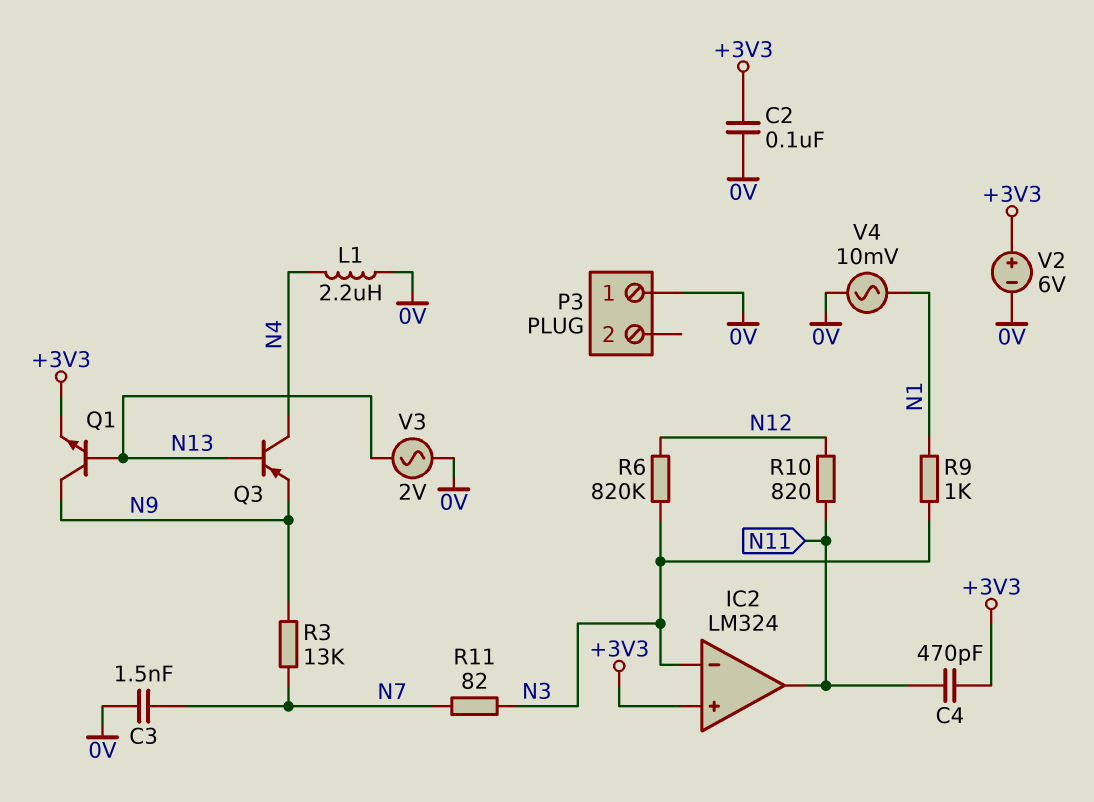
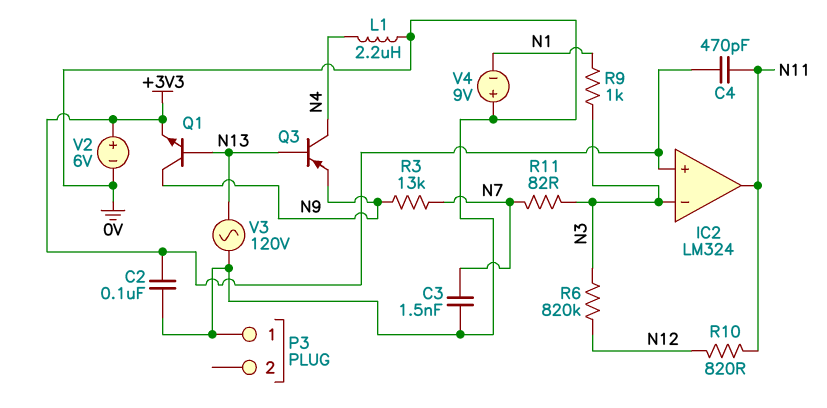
V3: AC 2V (0V, N13) -> AC 120V (0V, N13)
V4: AC 10mV (0V, N1) -> 9V (plus 0V, minus N1)

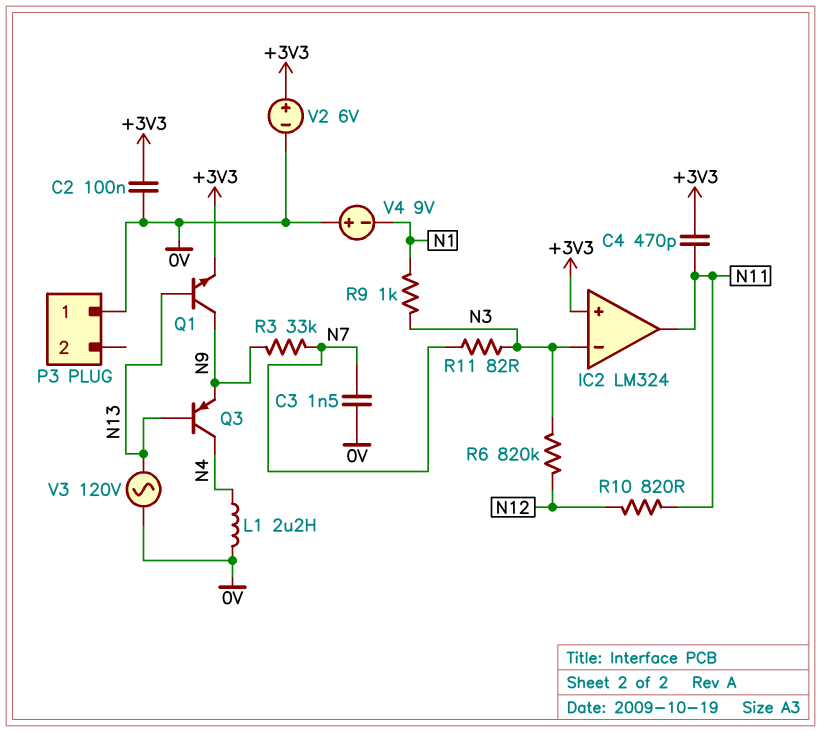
R3: 13k (N7, N9) -> 33k (N7, N9)

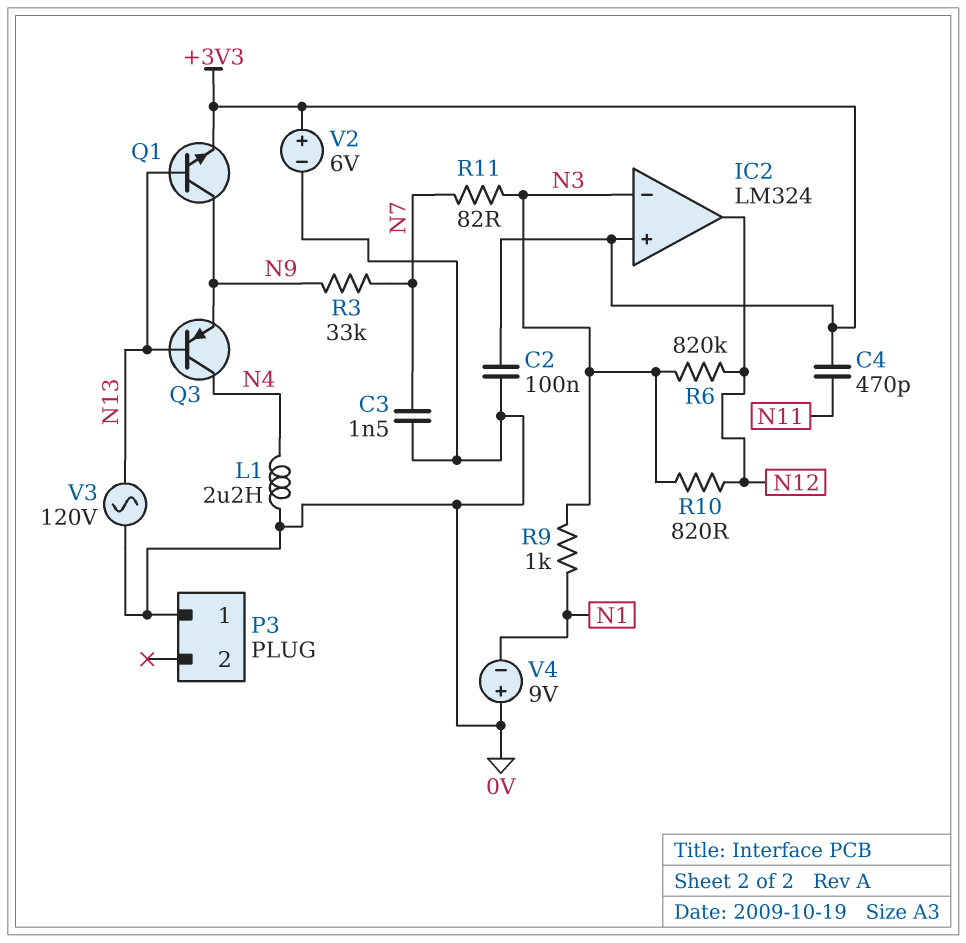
IC2 pin out: N11 -> N12
R10: 820 (N11, N12) -> 820 (N3, N12)

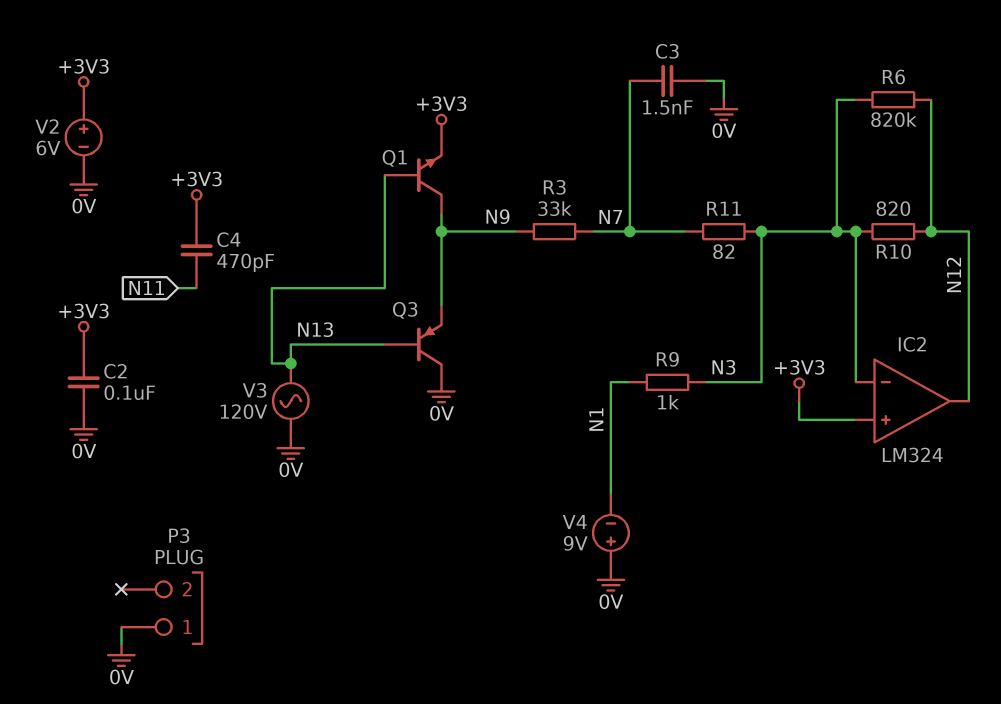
L1: 2.2uH (0V, N4) -> none
Q3: PNP (B N13, C N4, E N9) -> PNP (B N13, C 0V, E N9)

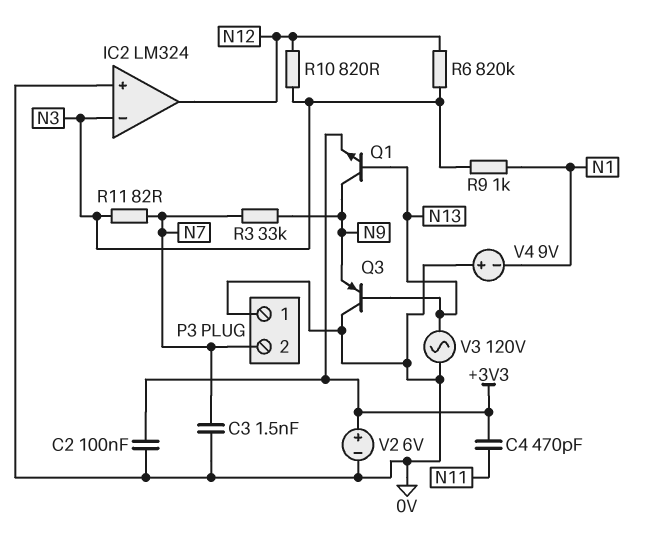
IC2 pin in+: +3V3 -> 0V
P3 pin 2: none -> N7

